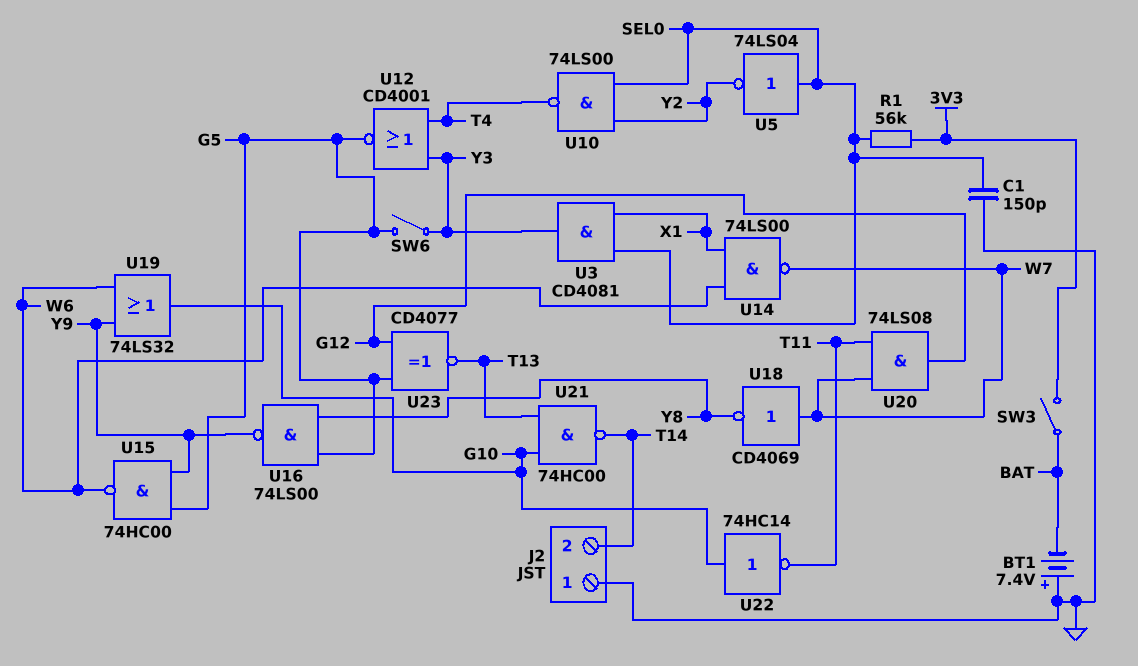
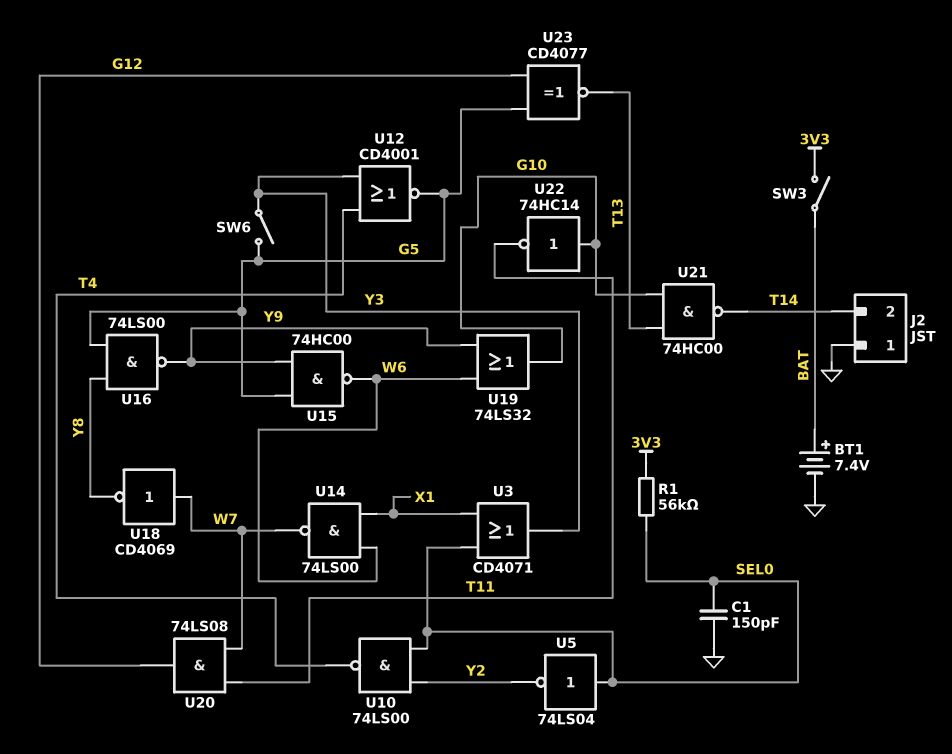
BT1: 7.4V (plus GND, minus BAT) -> 7.4V (plus BAT, minus GND)
U3: AND CD4081 (in SEL0, in X1, out Y3) -> OR CD4071 (in SEL0, in X1, out Y3)

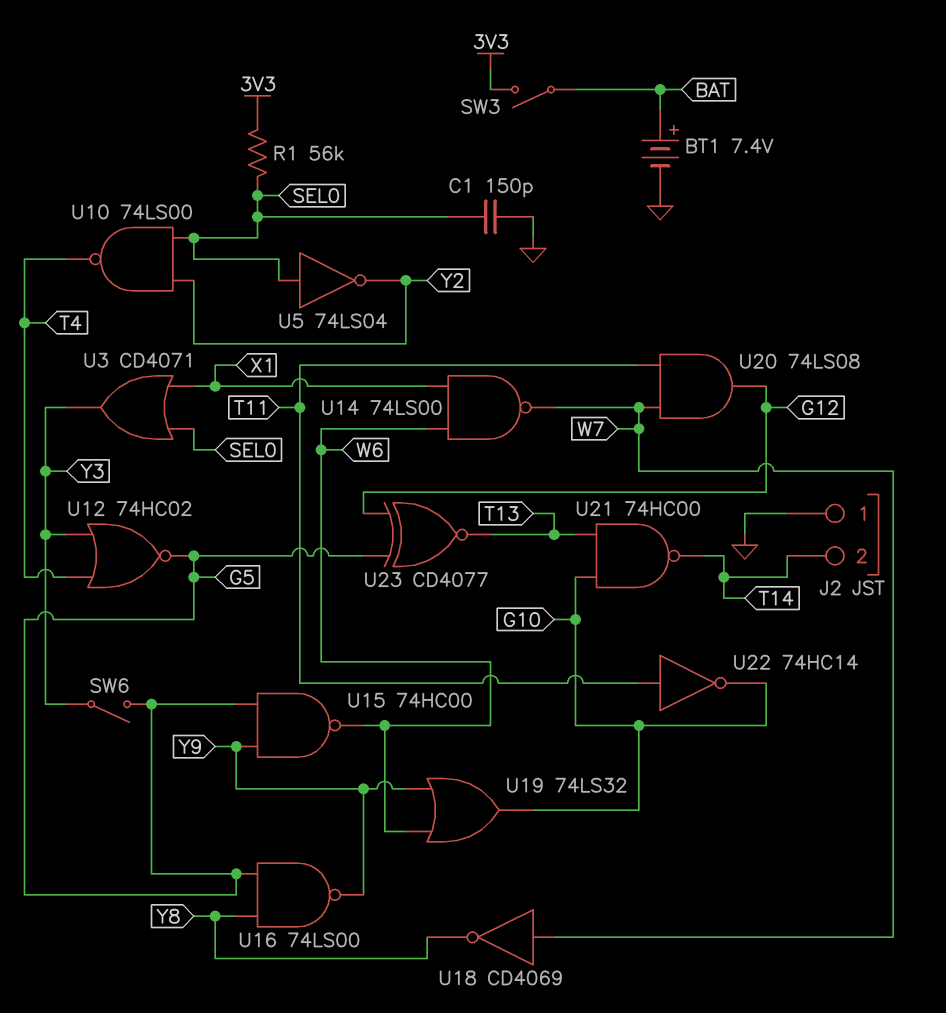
U12: NOR CD4001 (in T4, in Y3, out G5) -> NOR 74HC02 (in T4, in Y3, out G5)
U22: NOT 74HC14 (in G10, out T11) -> NOT 74HC14 (in T11, out G10)

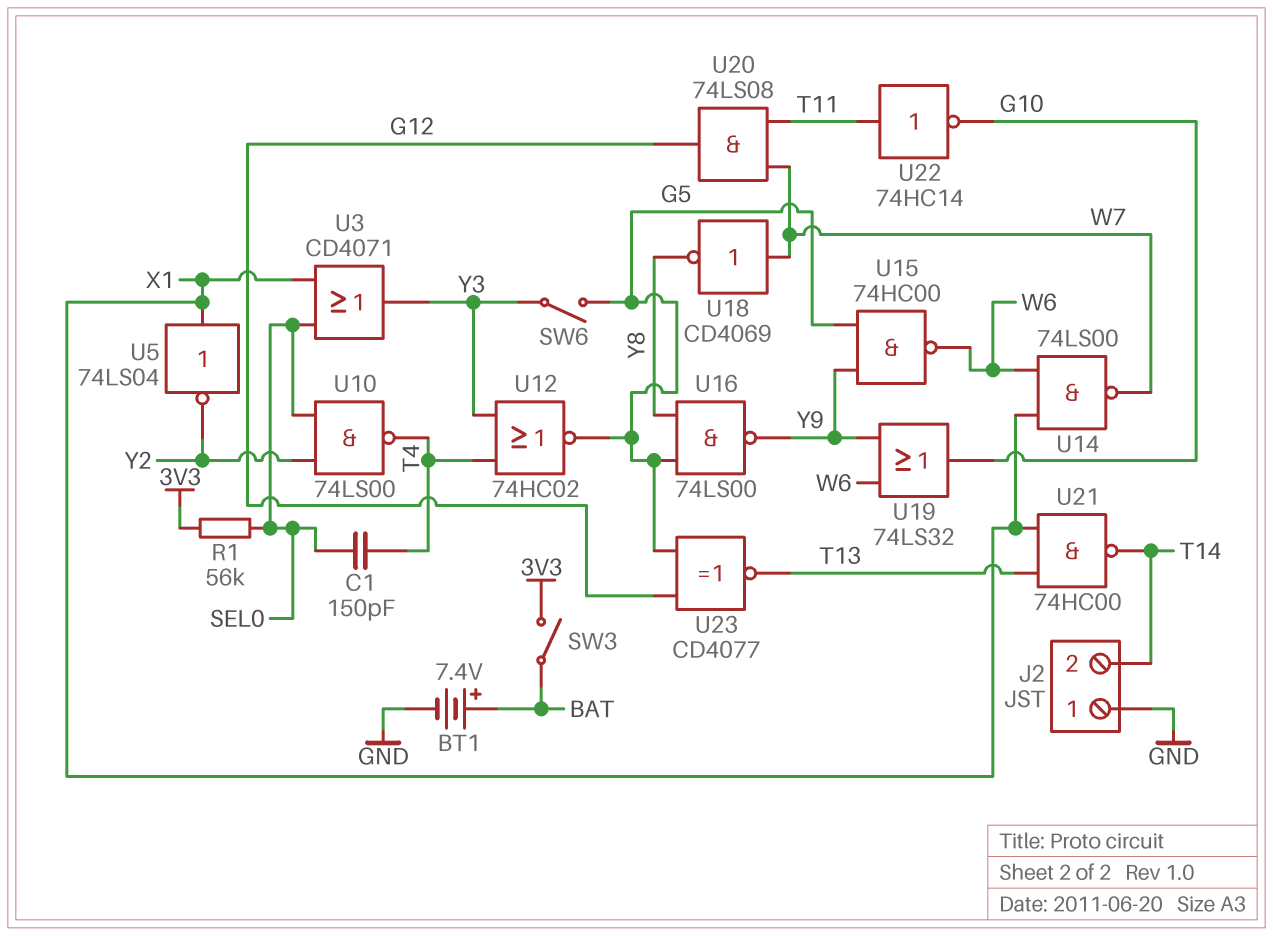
C1: 150pF (GND, SEL0) -> 150pF (SEL0, T4)
U5: NOT 74LS04 (in SEL0, out Y2) -> NOT 74LS04 (in X1, out Y2)
U21: NAND 74HC00 (in G10, in T13, out T14) -> NAND 74HC00 (in T13, in X1, out T14)

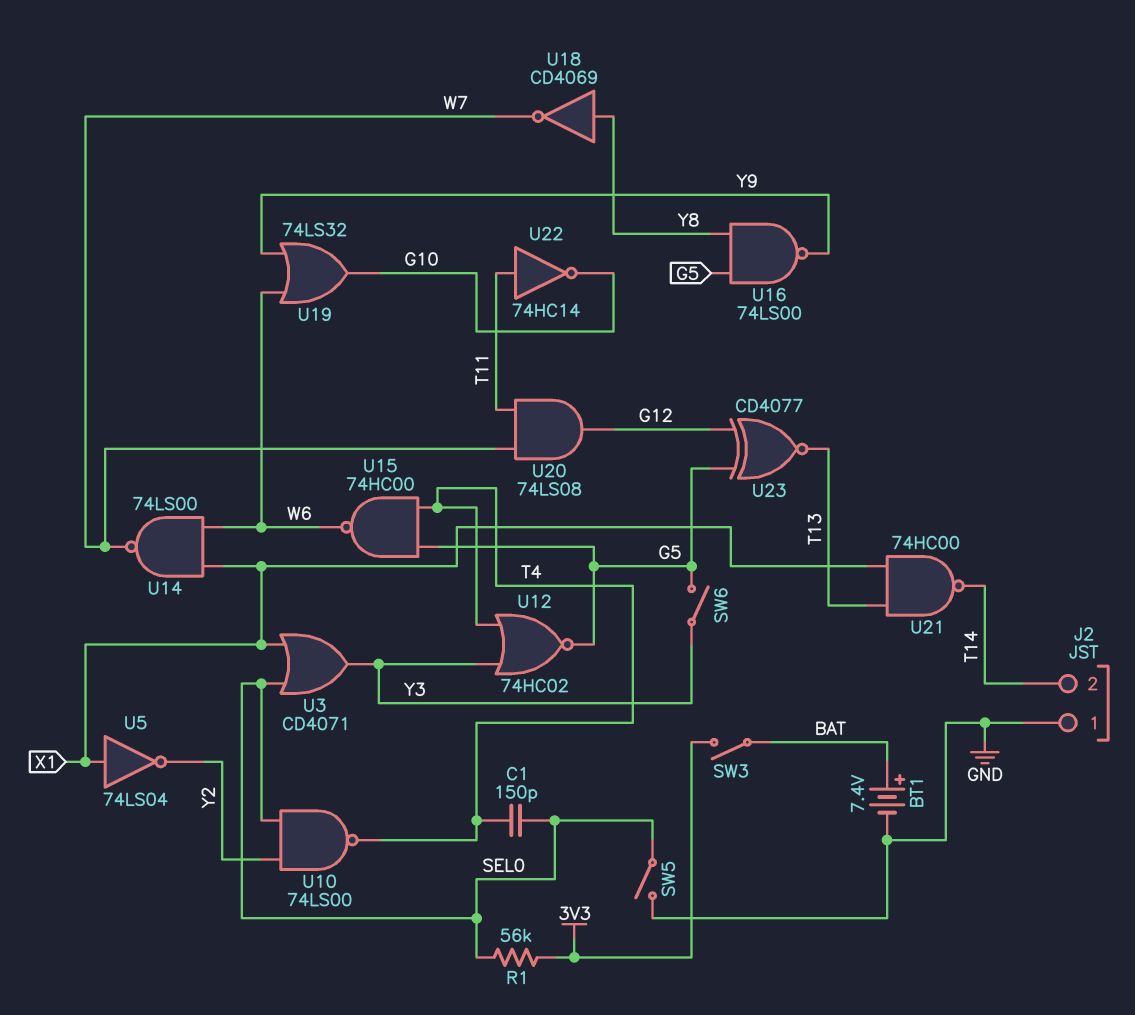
SW5: none -> switch (GND, SEL0)
U15: NAND 74HC00 (in G5, in Y9, out W6) -> NAND 74HC00 (in G5, in T4, out W6)
U18: NOT CD4069 (in W7, out Y8) -> NOT CD4069 (in Y8, out W7)

